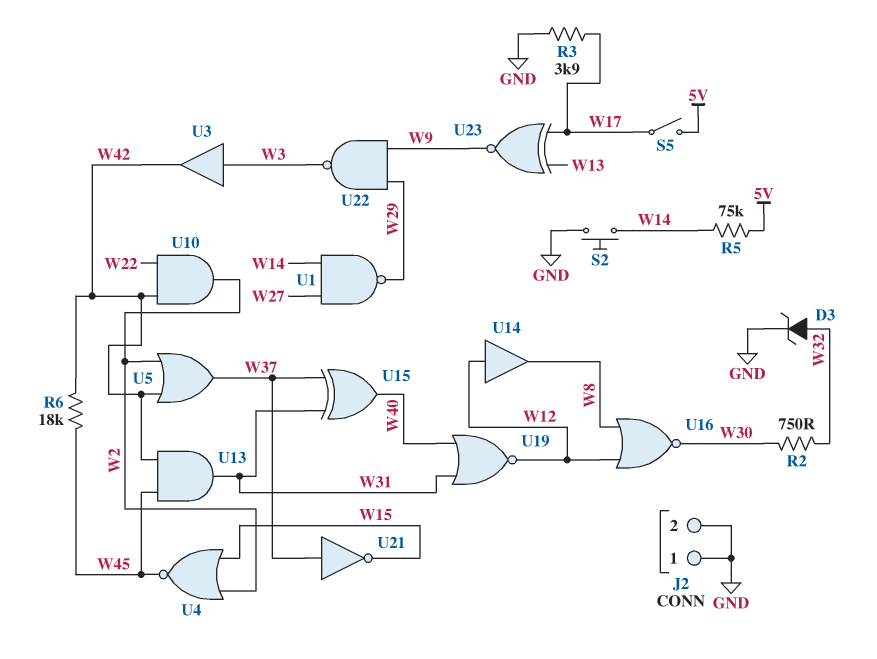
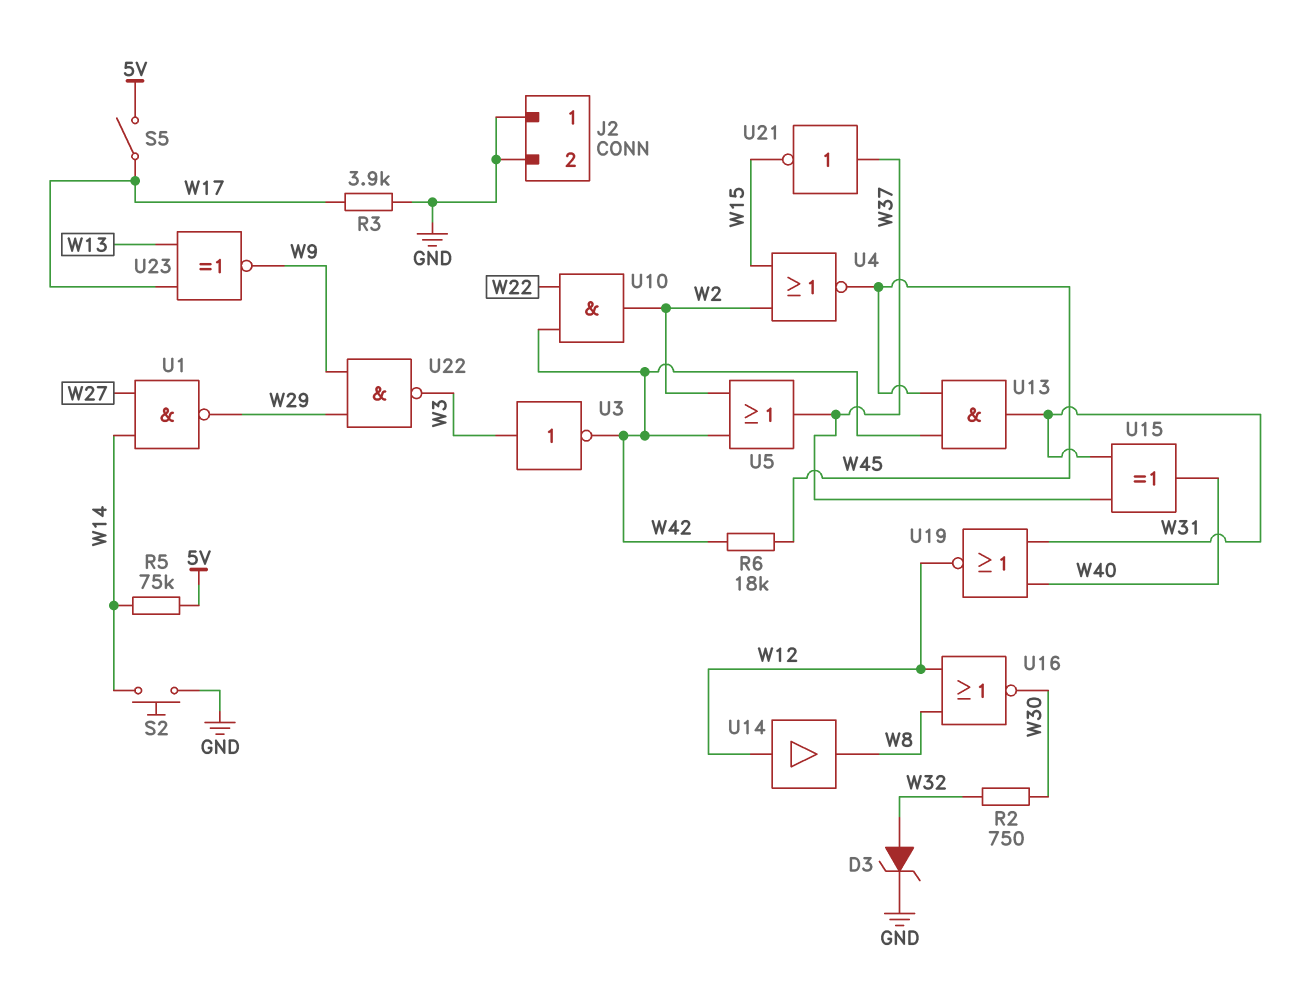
U3: buffer (in W3, out W42) -> NOT (in W3, out W42)

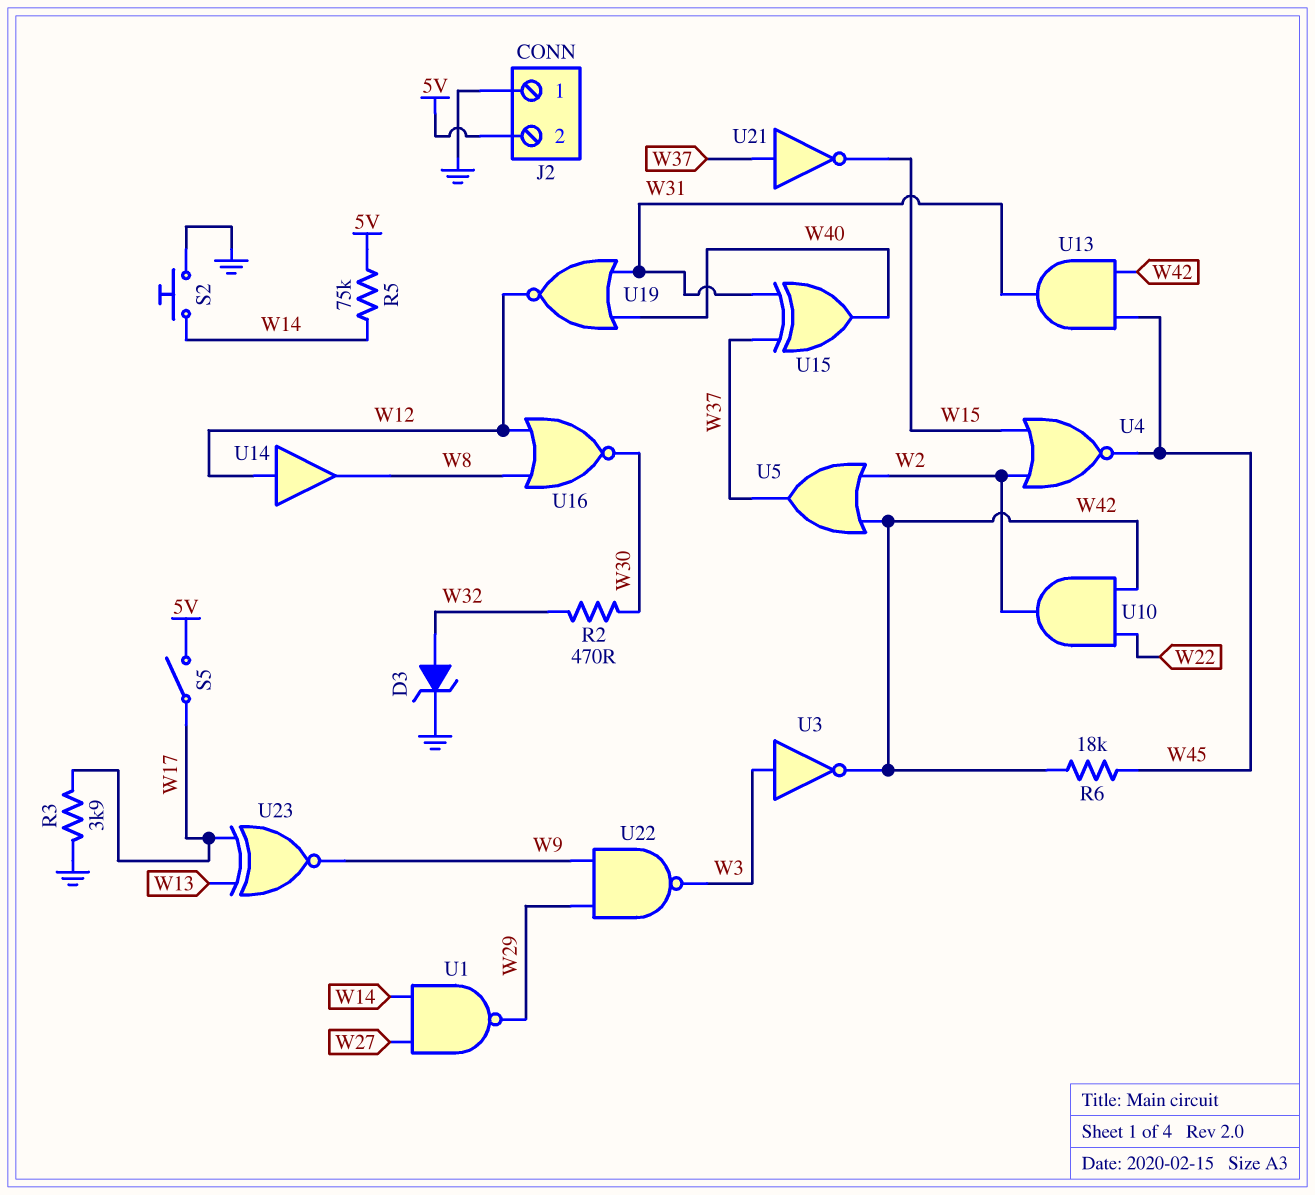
J2 pin 2: GND -> 5V
R2: 750 (W30, W32) -> 470 (W30, W32)

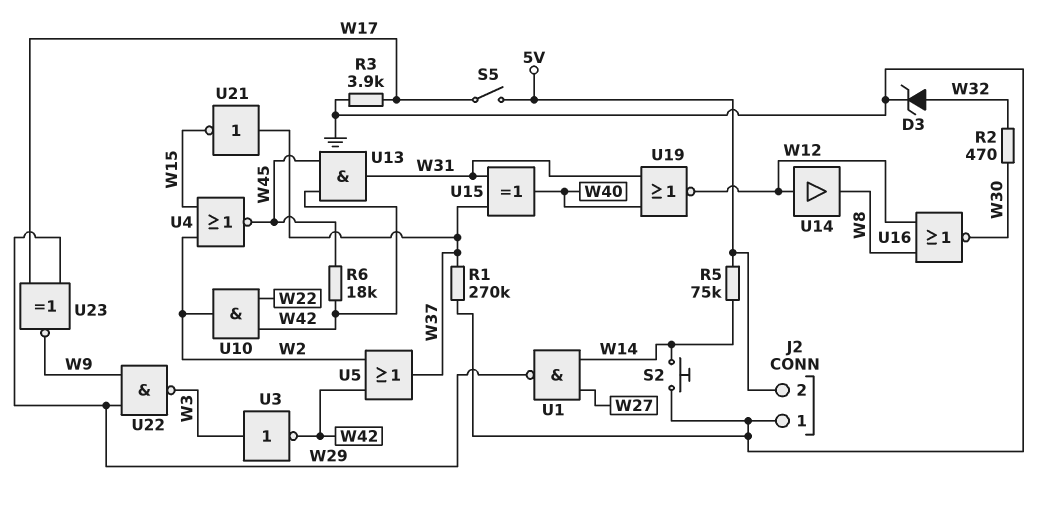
R1: none -> 270k (GND, W37)
U23: XNOR (in W13, in W17, out W9) -> XNOR (in W17, in W29, out W9)

